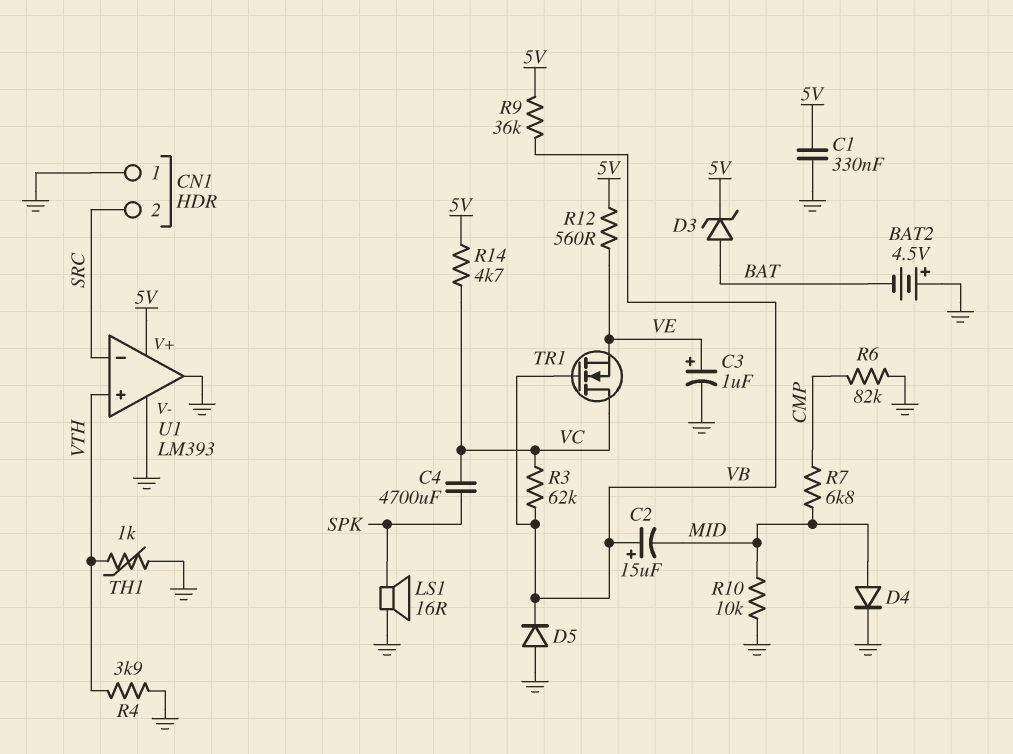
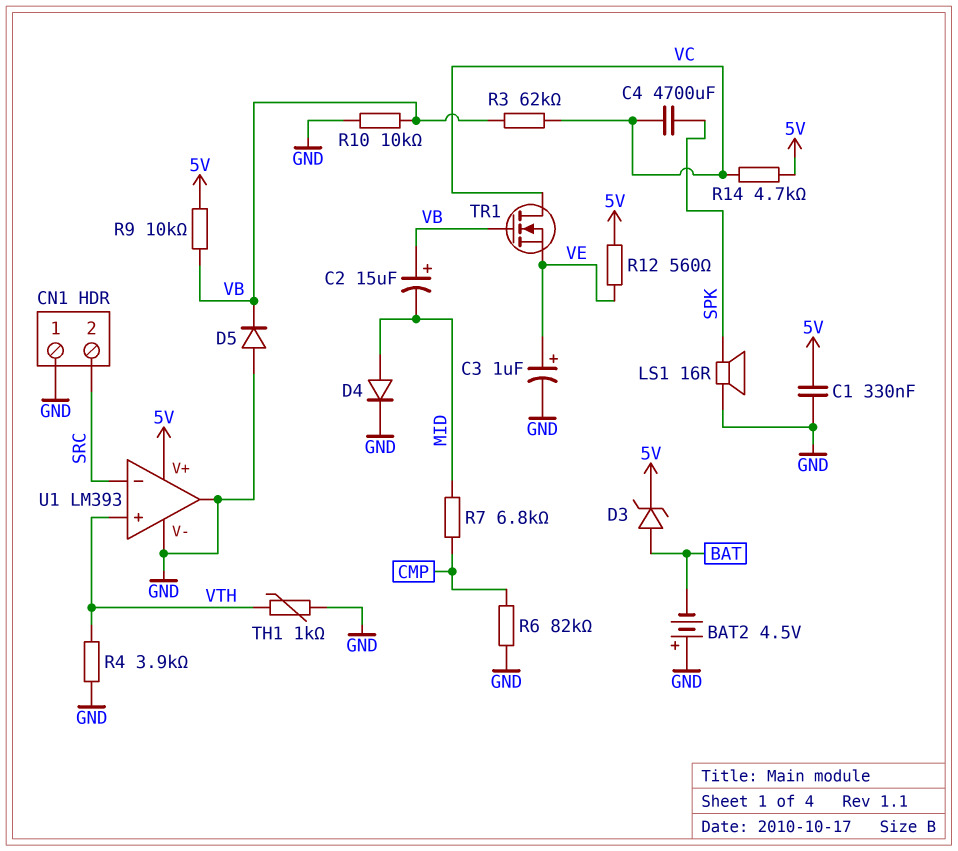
R9: 36k (5V, VB) -> 10k (5V, VB)
R10: 10k (GND, MID) -> 10k (GND, VB)

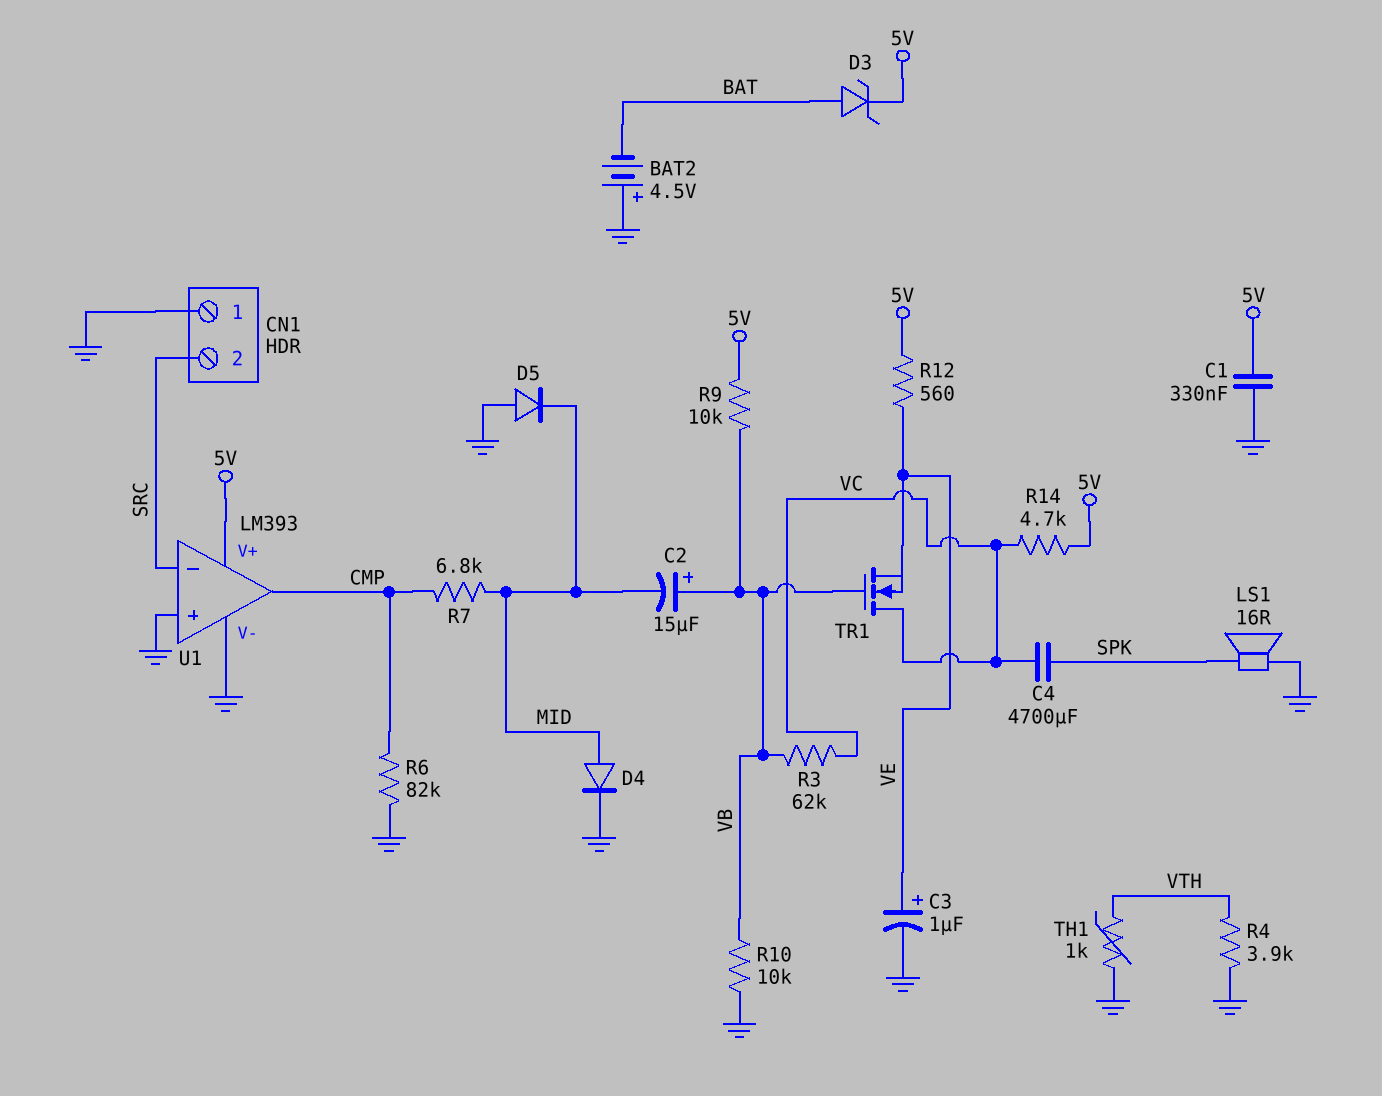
D5: diode (A GND, K VB) -> diode (A GND, K MID)
U1 pin in+: VTH -> GND
U1 pin out: GND -> CMP

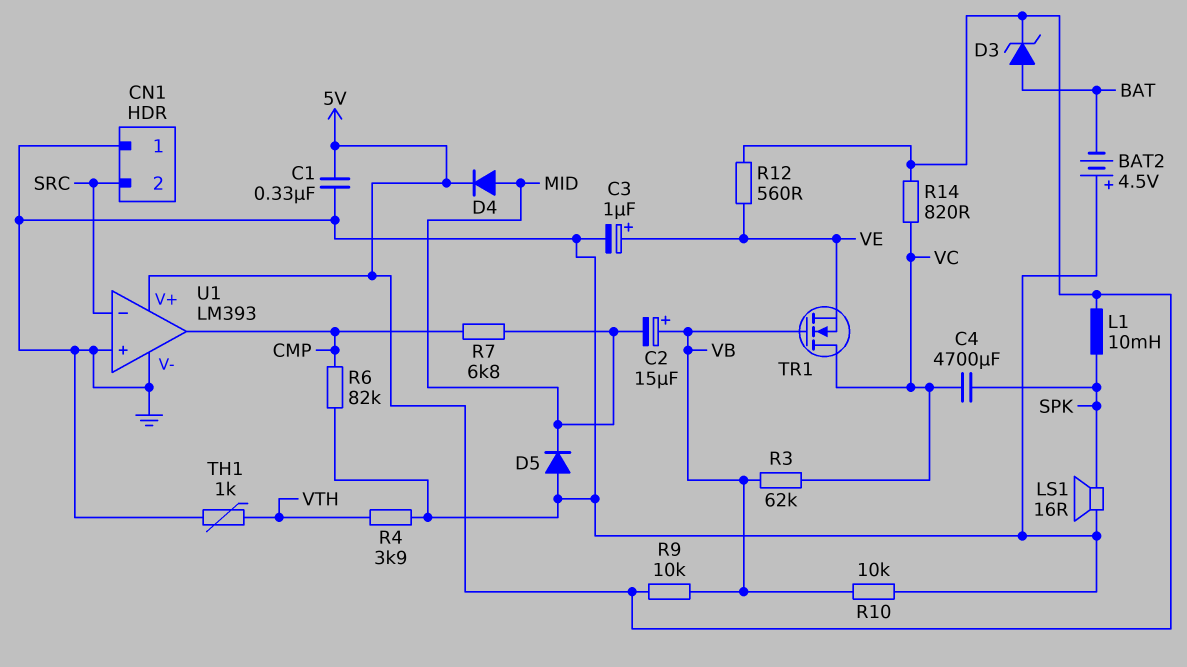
D4: diode (A MID, K GND) -> diode (A MID, K 5V)
L1: none -> 10mH (5V, SPK)
R14: 4.7k (5V, VC) -> 820 (5V, VC)

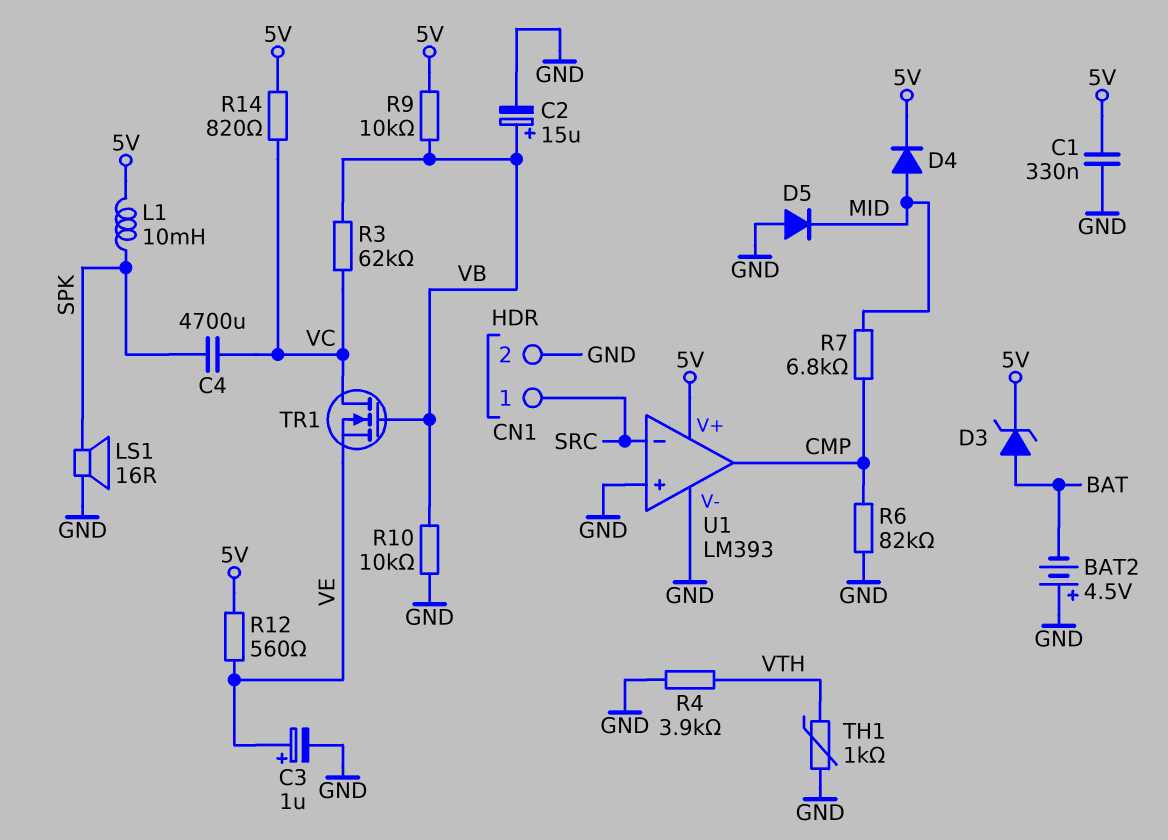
C2: 15uF (plus VB, minus MID) -> 15uF (plus VB, minus GND)
CN1 pin 1: GND -> SRC
CN1 pin 2: SRC -> GND

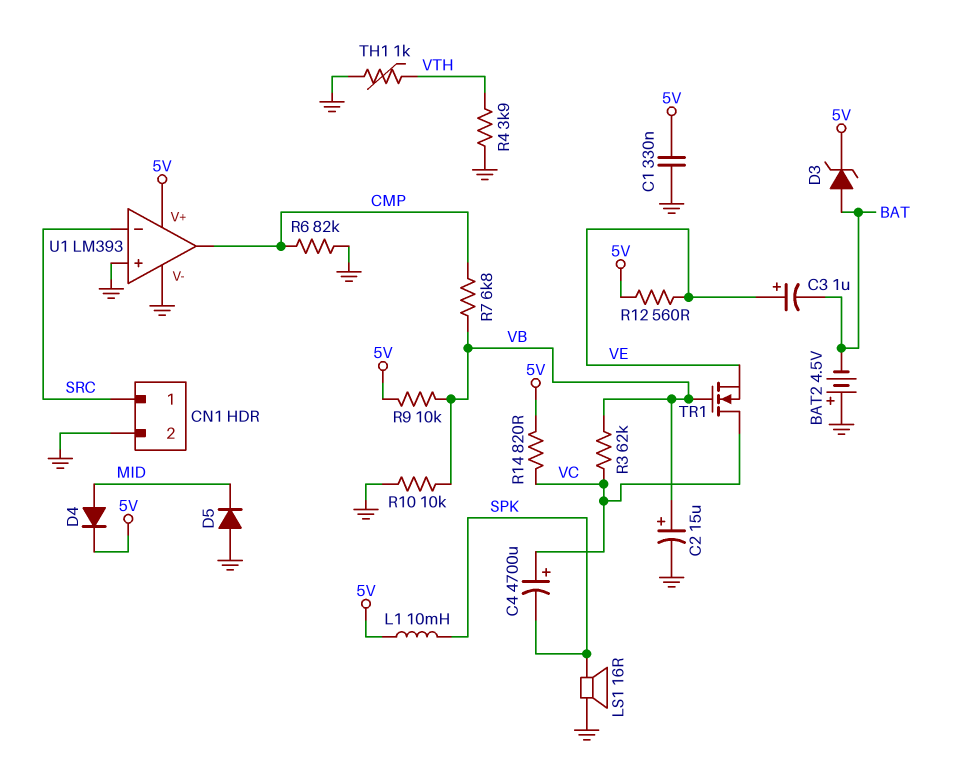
C3: 1uF (plus VE, minus GND) -> 1uF (plus VE, minus BAT)
C4: 4700uF (SPK, VC) -> 4700uF (plus VC, minus SPK)
R7: 6.8k (CMP, MID) -> 6.8k (CMP, VB)

